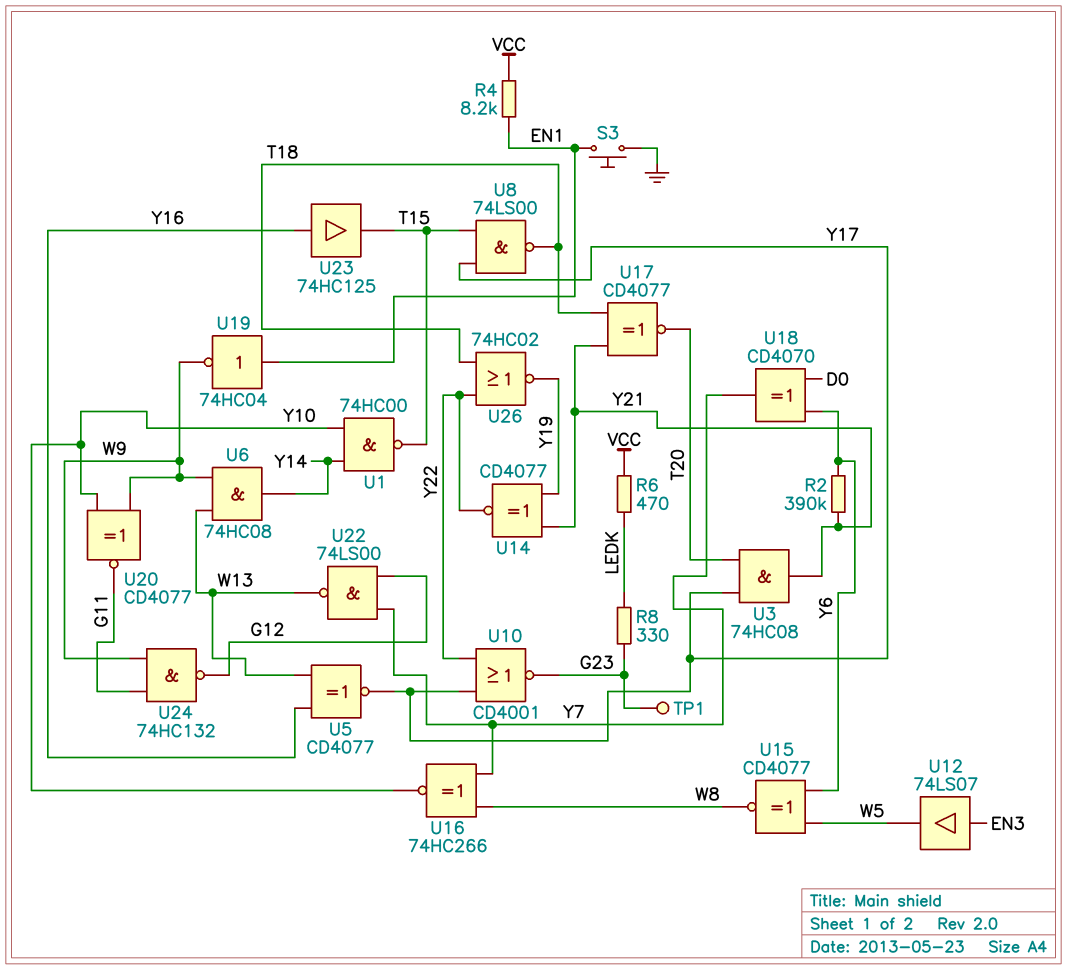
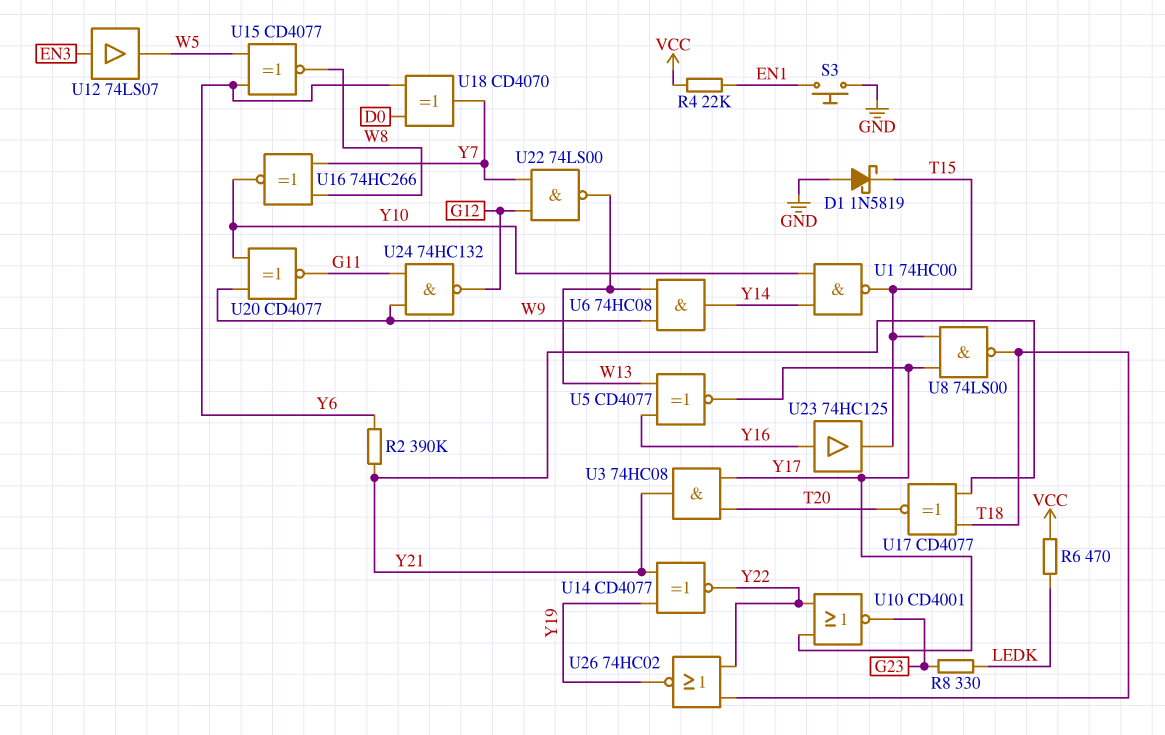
D1: none -> schottky 1N5819 (A GND, K T15)
R4: 8.2k (EN1, VCC) -> 22k (EN1, VCC)
TP1: test point (G23) -> none
U19: NOT 74HC04 (in EN1, out W9) -> none

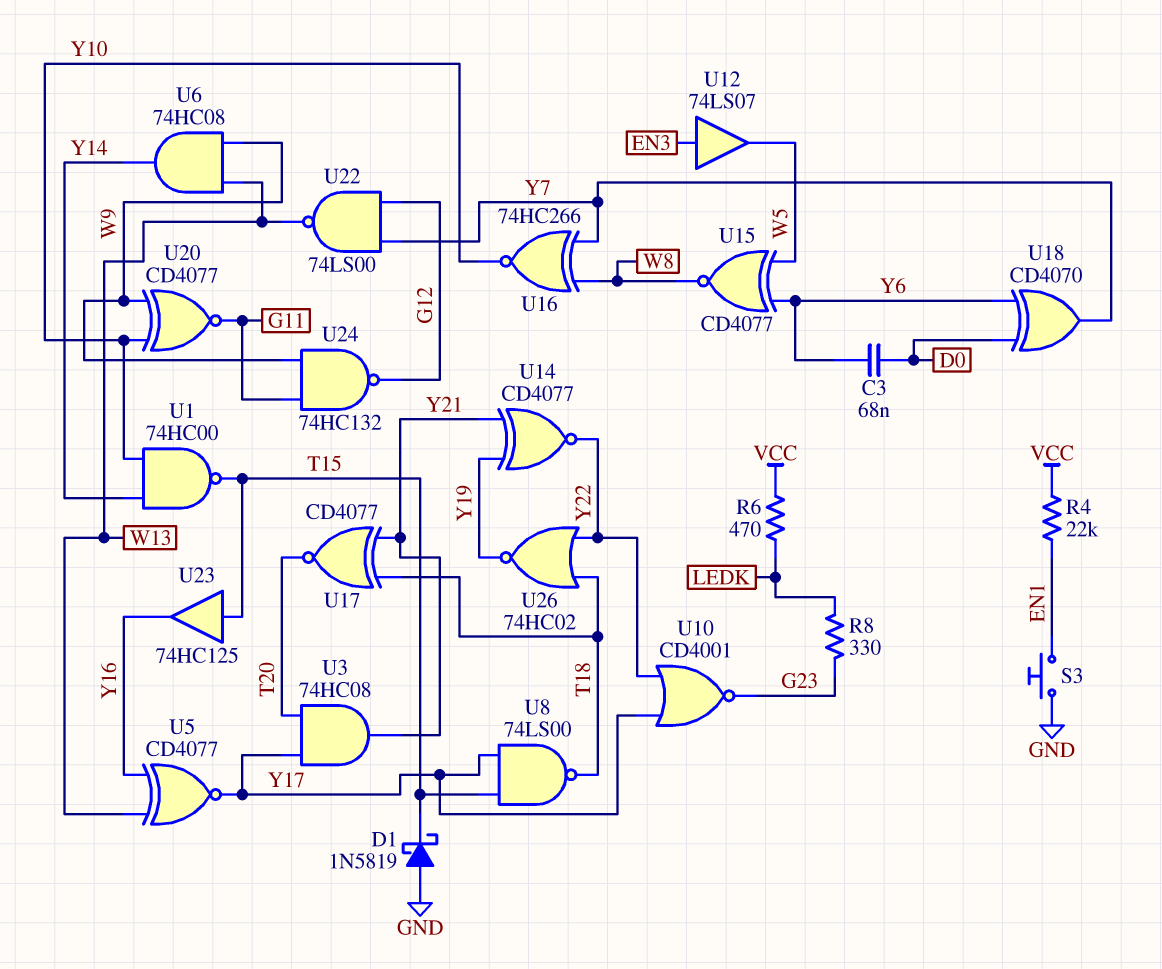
C3: none -> 68nF (D0, Y6)
R2: 390k (Y6, Y21) -> none
U23: buffer 74HC125 (in Y16, out T15) -> buffer 74HC125 (in T15, out Y16)

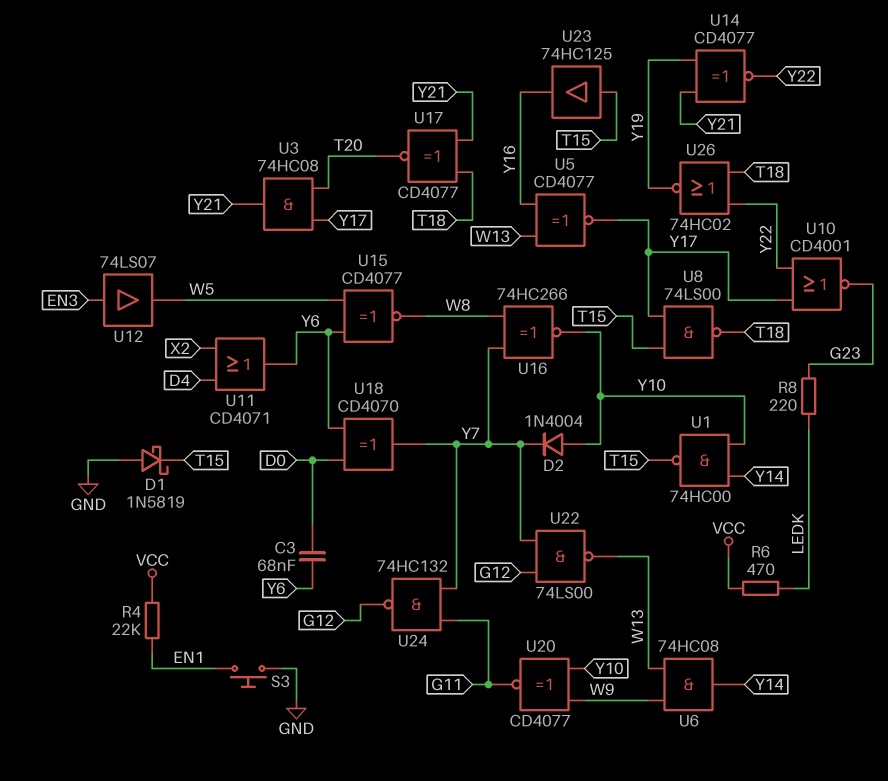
D2: none -> diode 1N4004 (A Y10, K Y7)
R8: 330 (G23, LEDK) -> 220 (G23, LEDK)
U11: none -> OR CD4071 (in D4, in X2, out Y6)
U24: NAND 74HC132 (in G11, in W9, out G12) -> NAND 74HC132 (in G11, in Y7, out G12)

